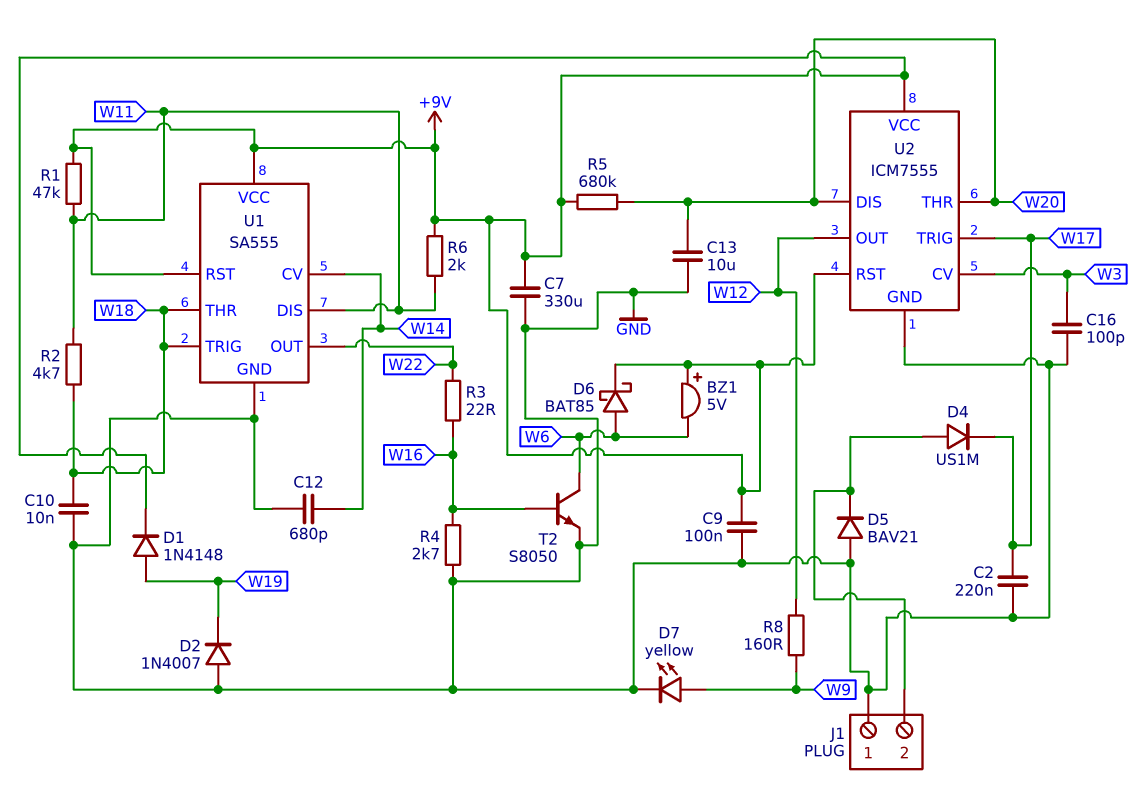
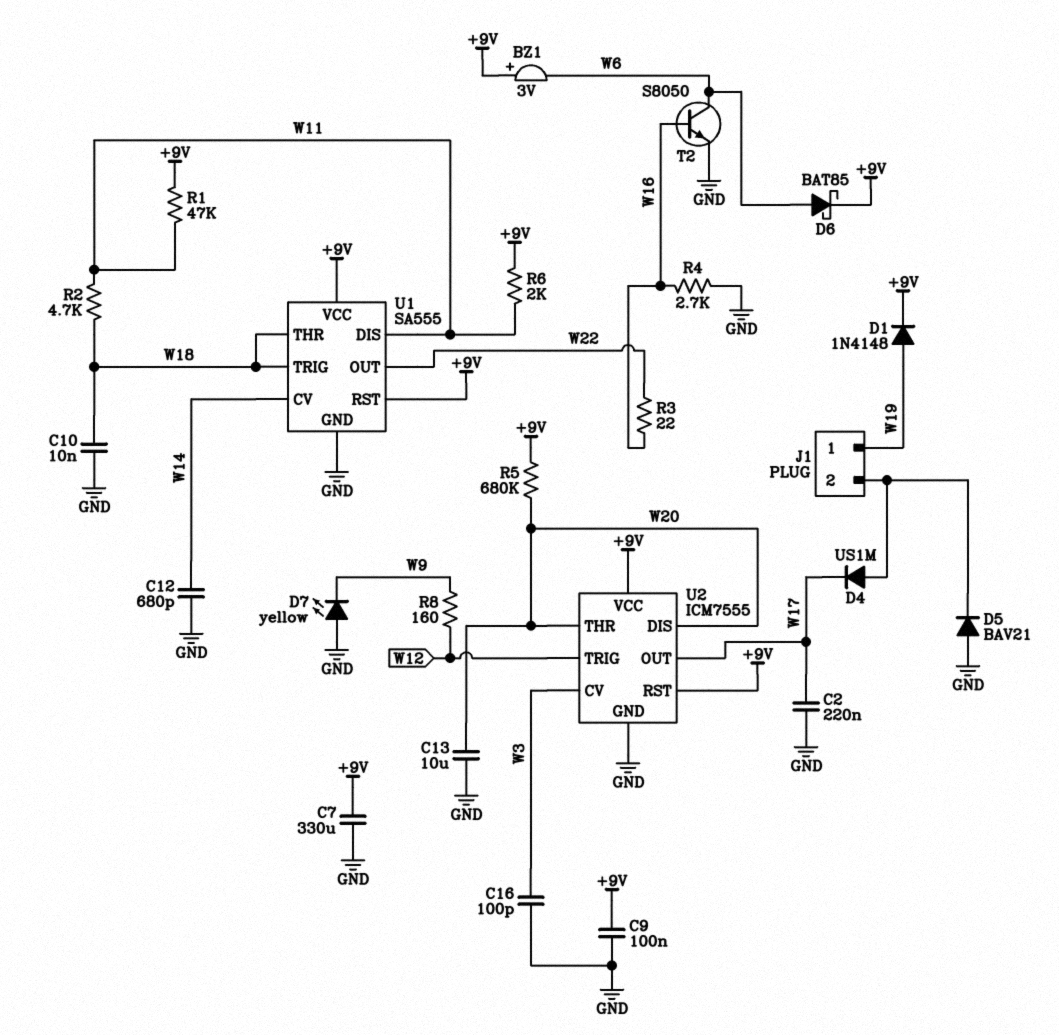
BZ1: buzzer 5V (plus +9V, minus W6) -> buzzer 3V (plus +9V, minus W6)
D2: diode 1N4007 (A GND, K W19) -> none
D7: LED yellow (A W9, K GND) -> LED yellow (A GND, K W9)
J1 pin 1: GND -> W19
U2 pin OUT: W12 -> W17
U2 pin TRIG: W17 -> W12

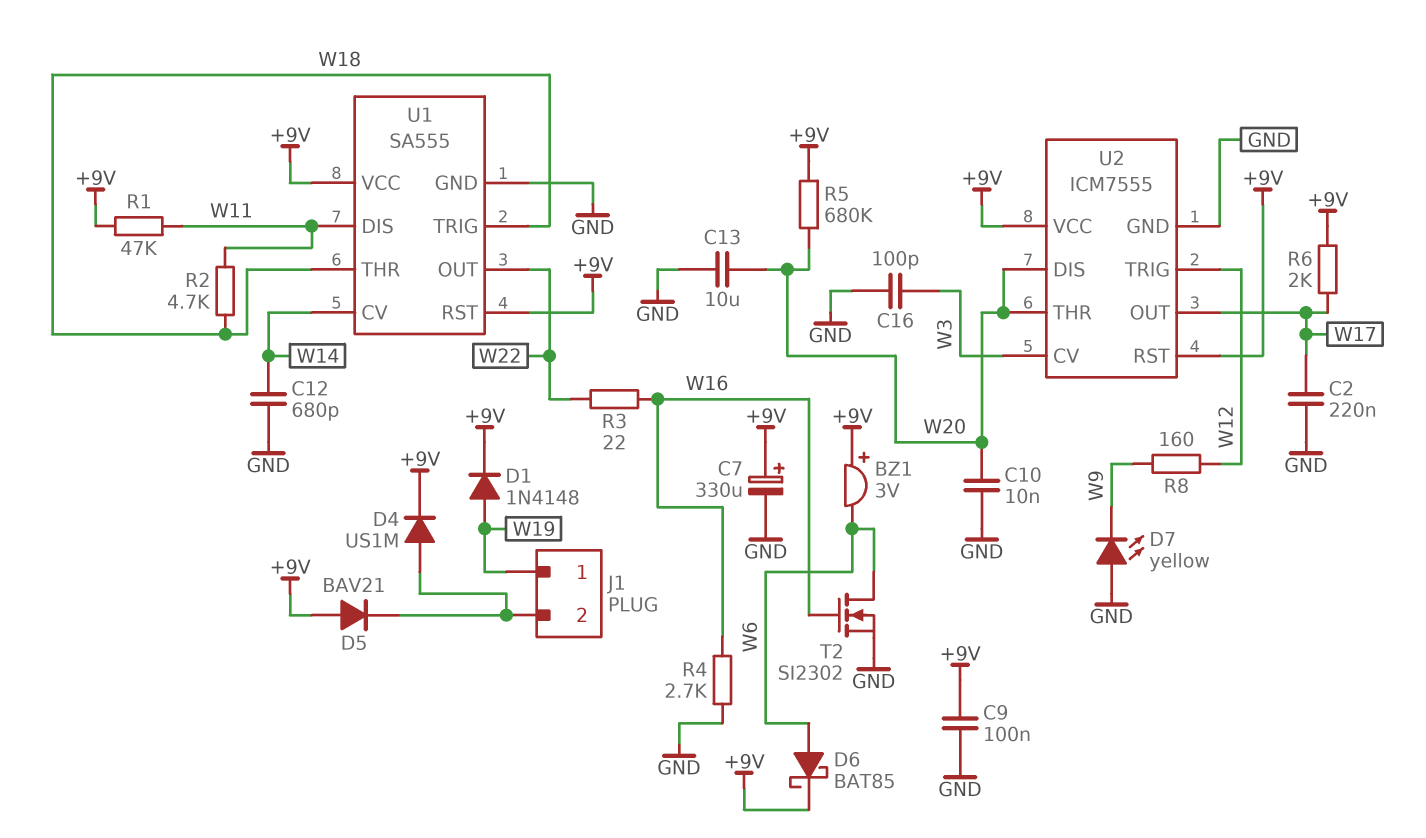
C7: 330uF (+9V, GND) -> 330uF (plus +9V, minus GND)
C10: 10nF (GND, W18) -> 10nF (GND, W20)
D4: diode US1M (A J1/2, K W17) -> diode US1M (A J1/2, K +9V)
D5: diode BAV21 (A GND, K J1/2) -> diode BAV21 (A +9V, K J1/2)
R6: 2k (+9V, W11) -> 2k (+9V, W17)
T2: NPN S8050 (B W16, C W6, E GND) -> NMOS SI2302 (G W16, D W6, S GND)

